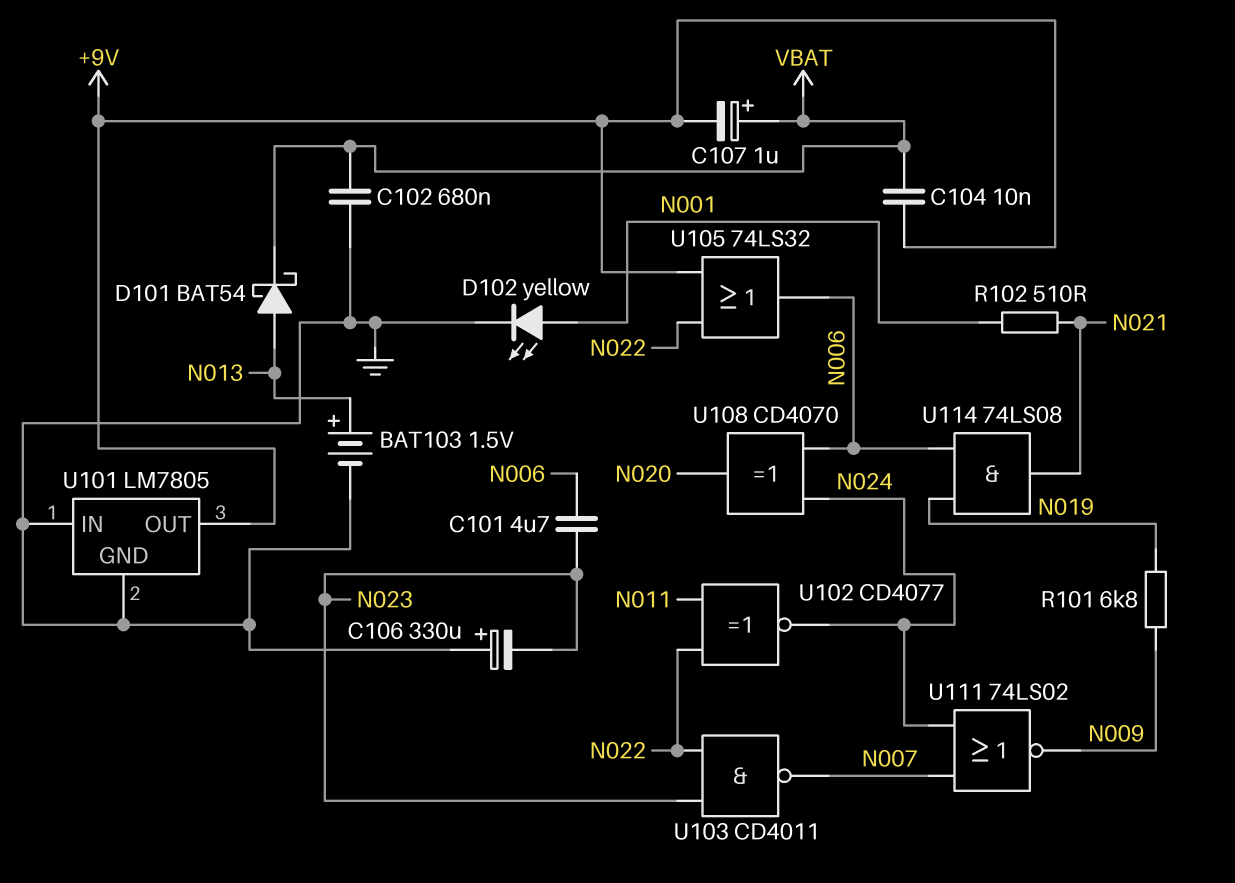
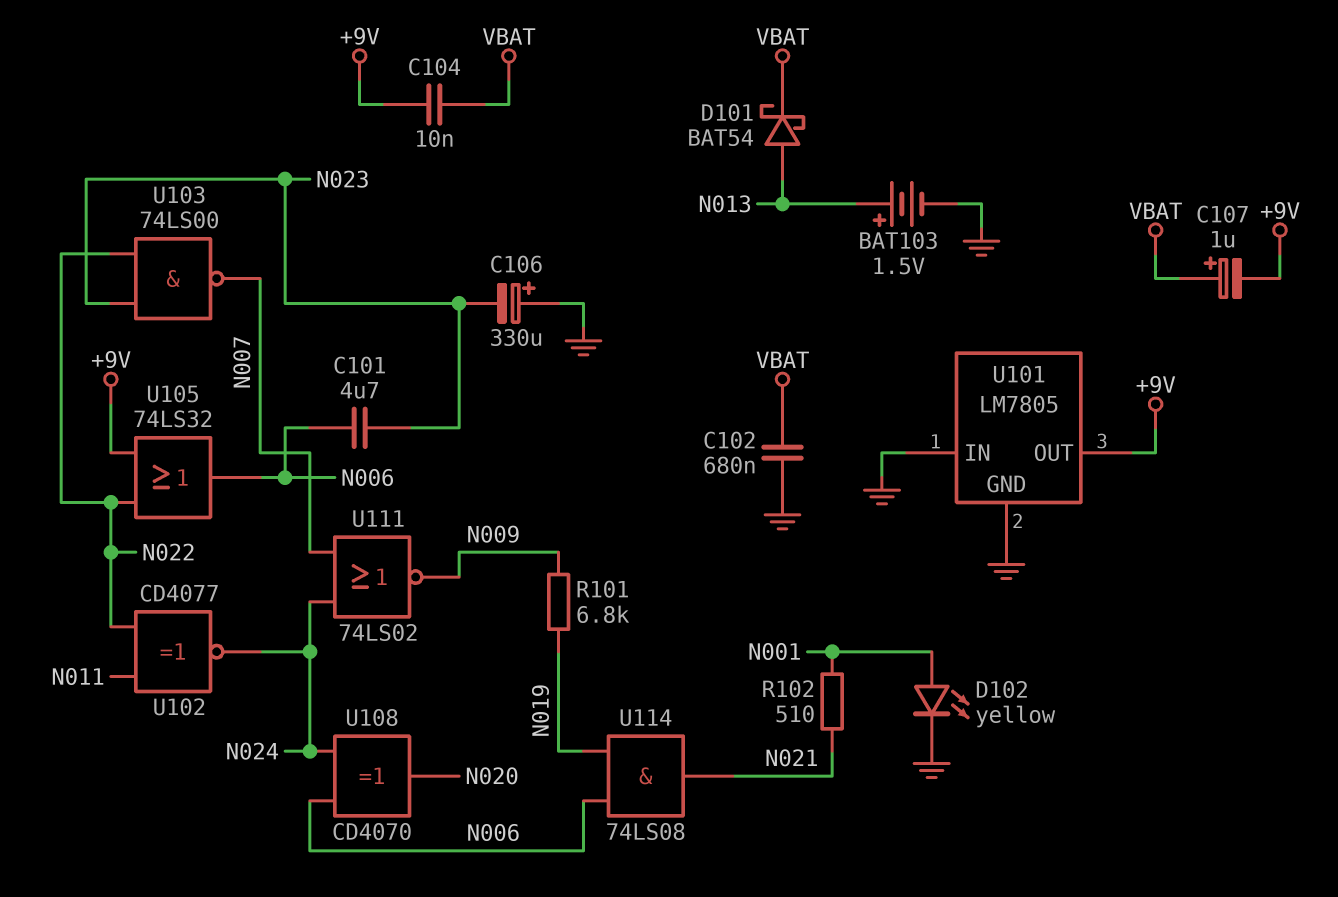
U103: NAND CD4011 (in N022, in N023, out N007) -> NAND 74LS00 (in N022, in N023, out N007)

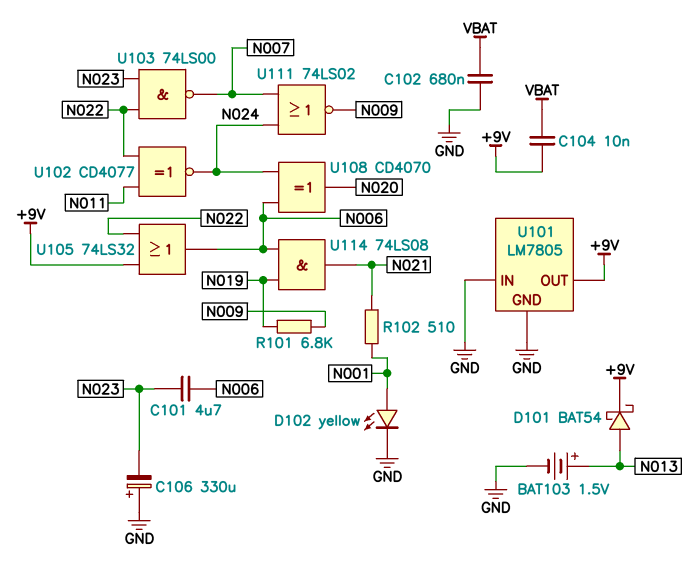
C107: 1uF (plus VBAT, minus +9V) -> none
D101: schottky BAT54 (A N013, K VBAT) -> schottky BAT54 (A N013, K +9V)

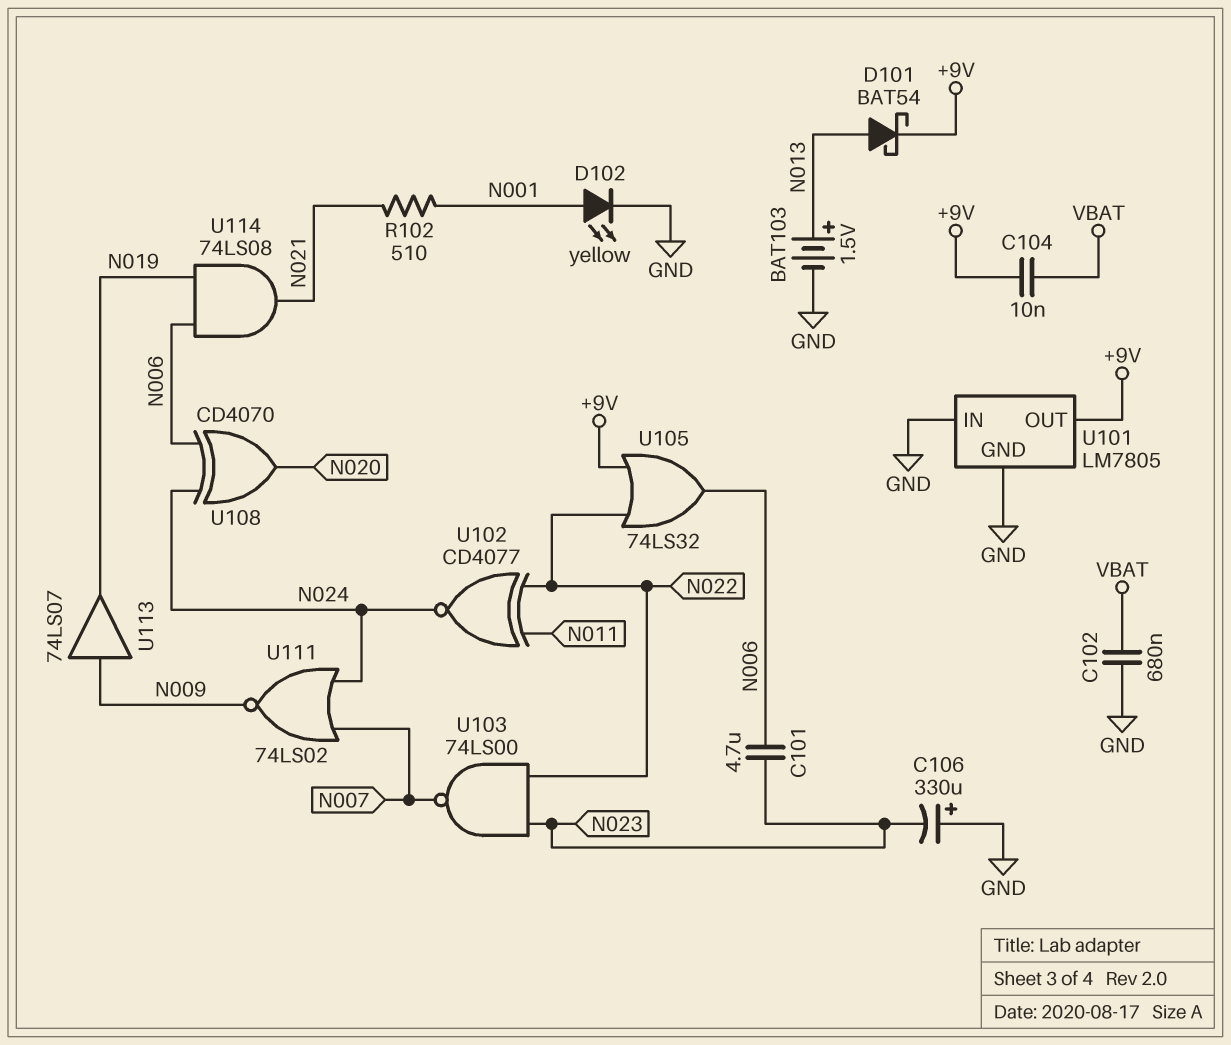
R101: 6.8k (N009, N019) -> none
U113: none -> buffer 74LS07 (in N009, out N019)

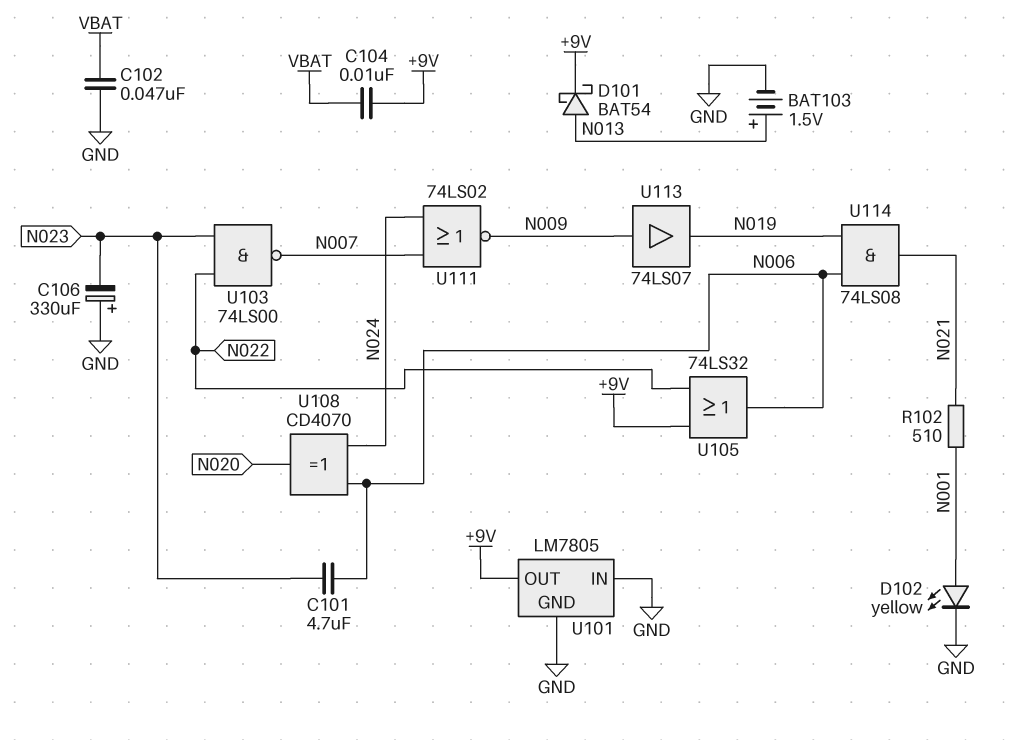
C102: 680nF (GND, VBAT) -> 47nF (GND, VBAT)
U102: XNOR CD4077 (in N011, in N022, out N024) -> none

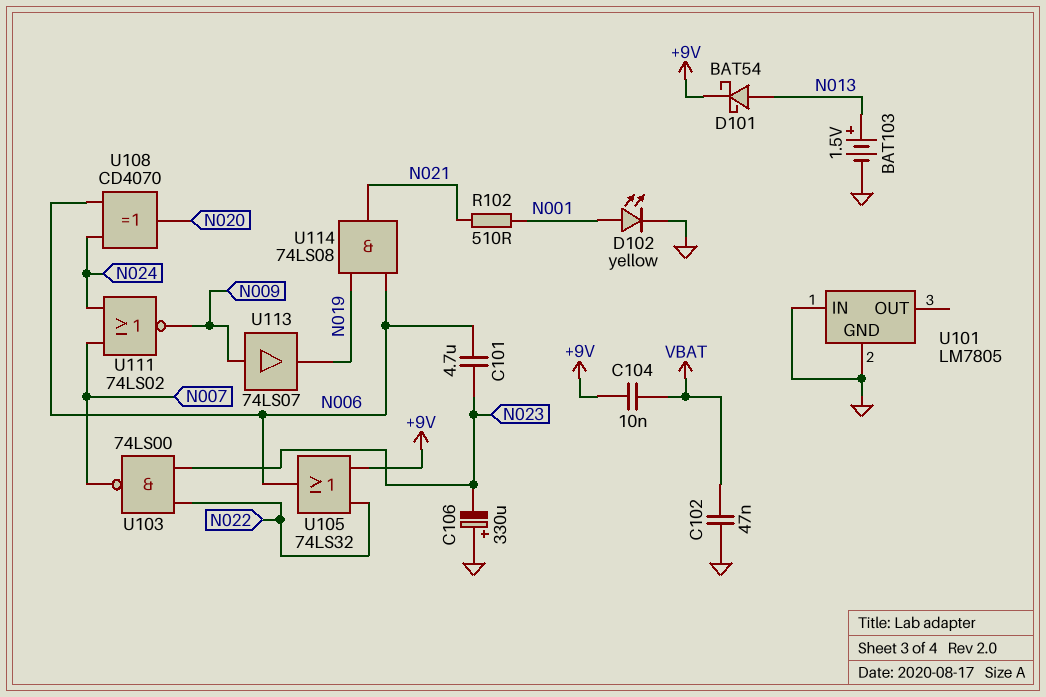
U101 pin OUT: +9V -> none

